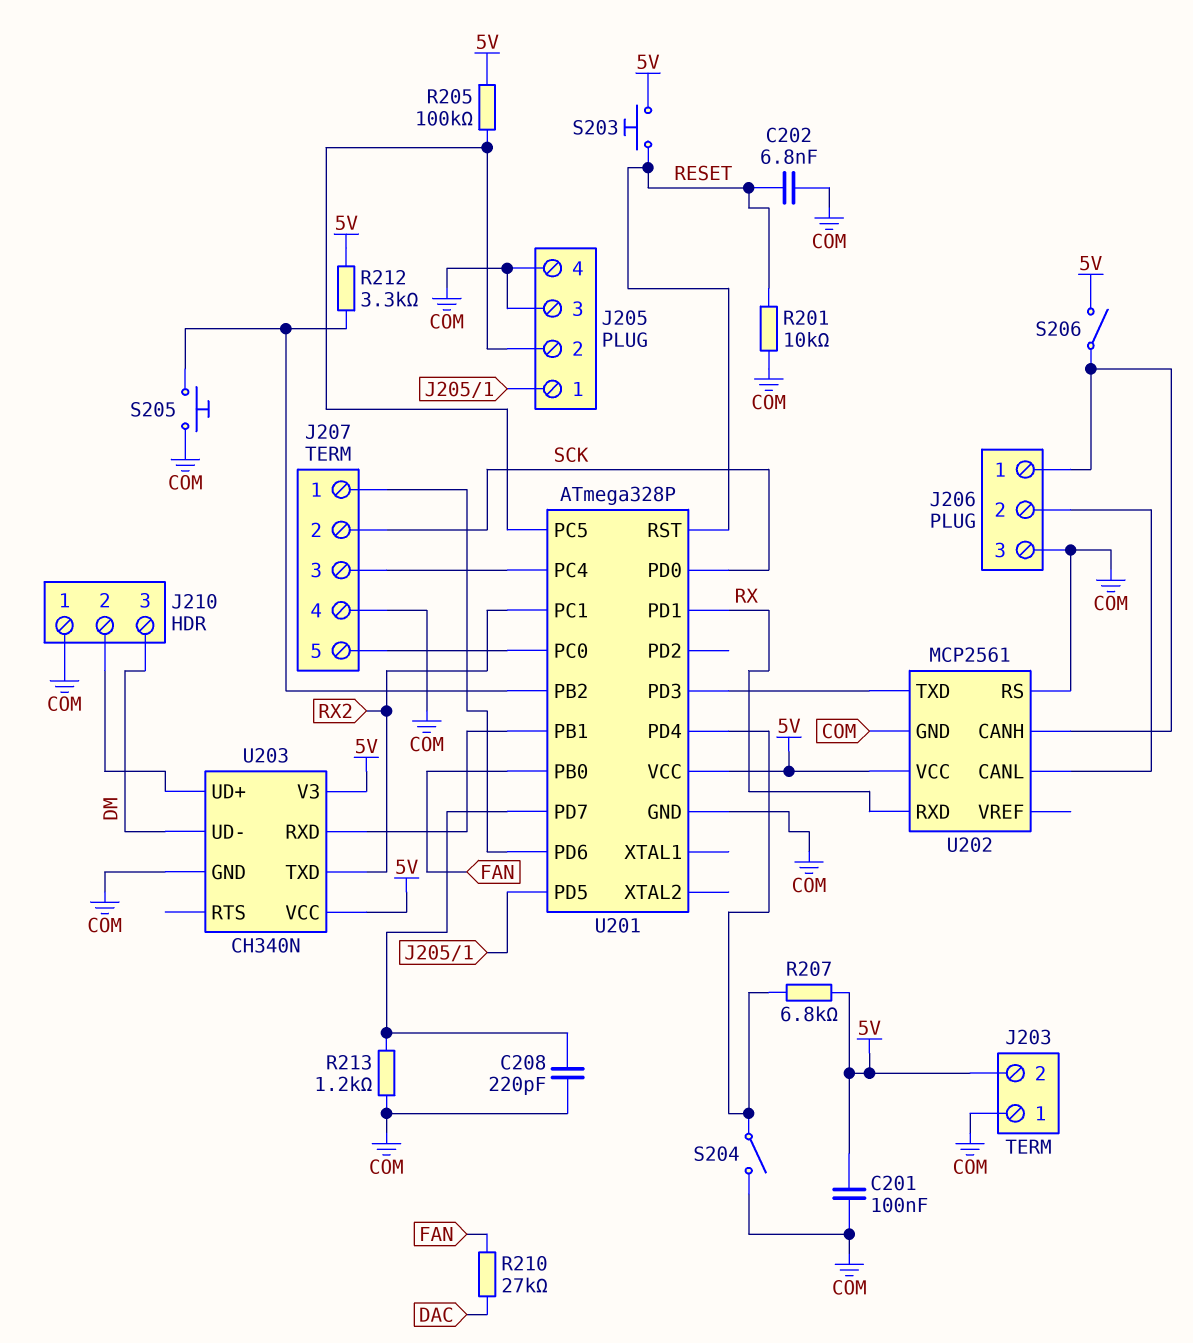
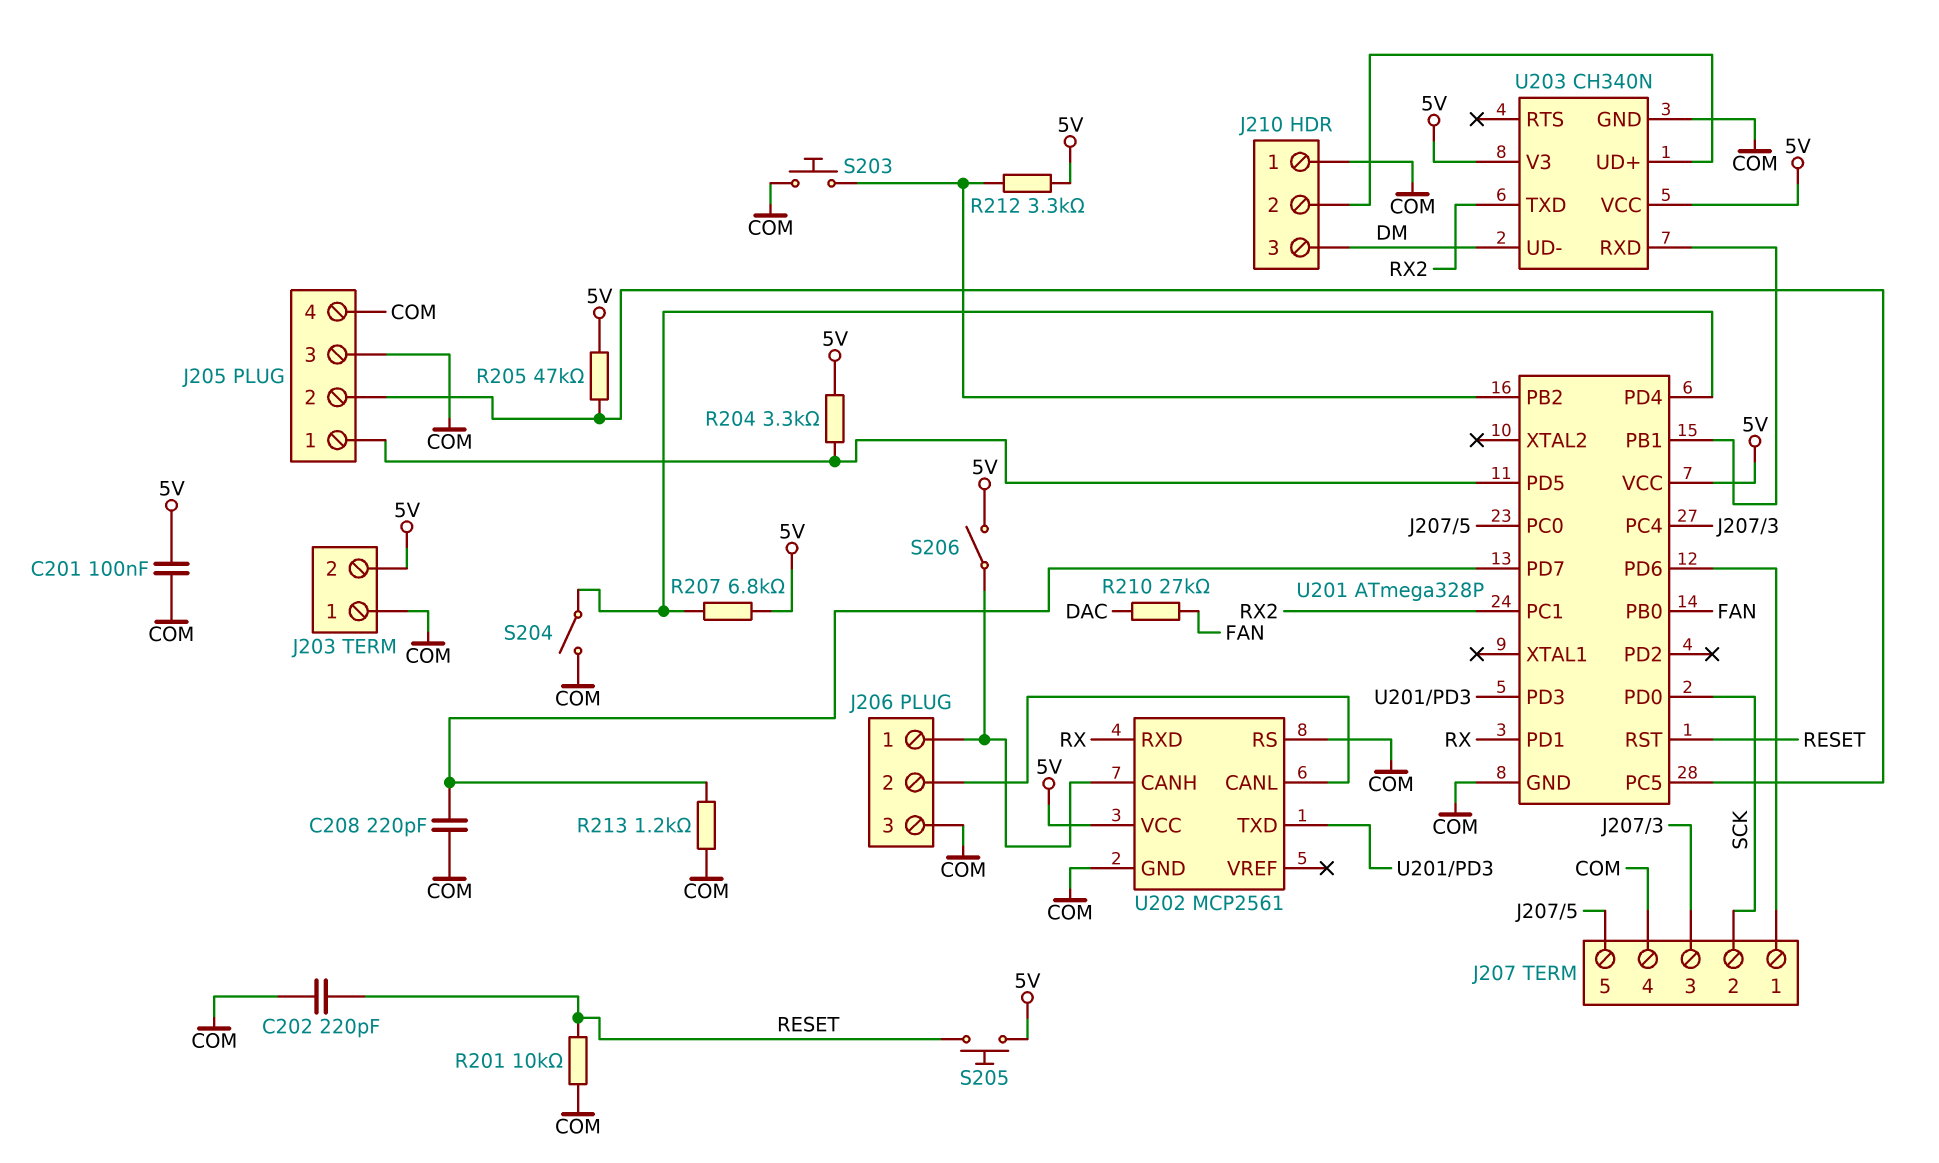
C202: 6.8nF (COM, RESET) -> 220pF (COM, RESET)
R204: none -> 3.3k (5V, J205/1)
R205: 100k (5V, J205/2) -> 47k (5V, J205/2)
S203: button (5V, RESET) -> button (COM, U201/PB2)
S205: button (COM, U201/PB2) -> button (5V, RESET)

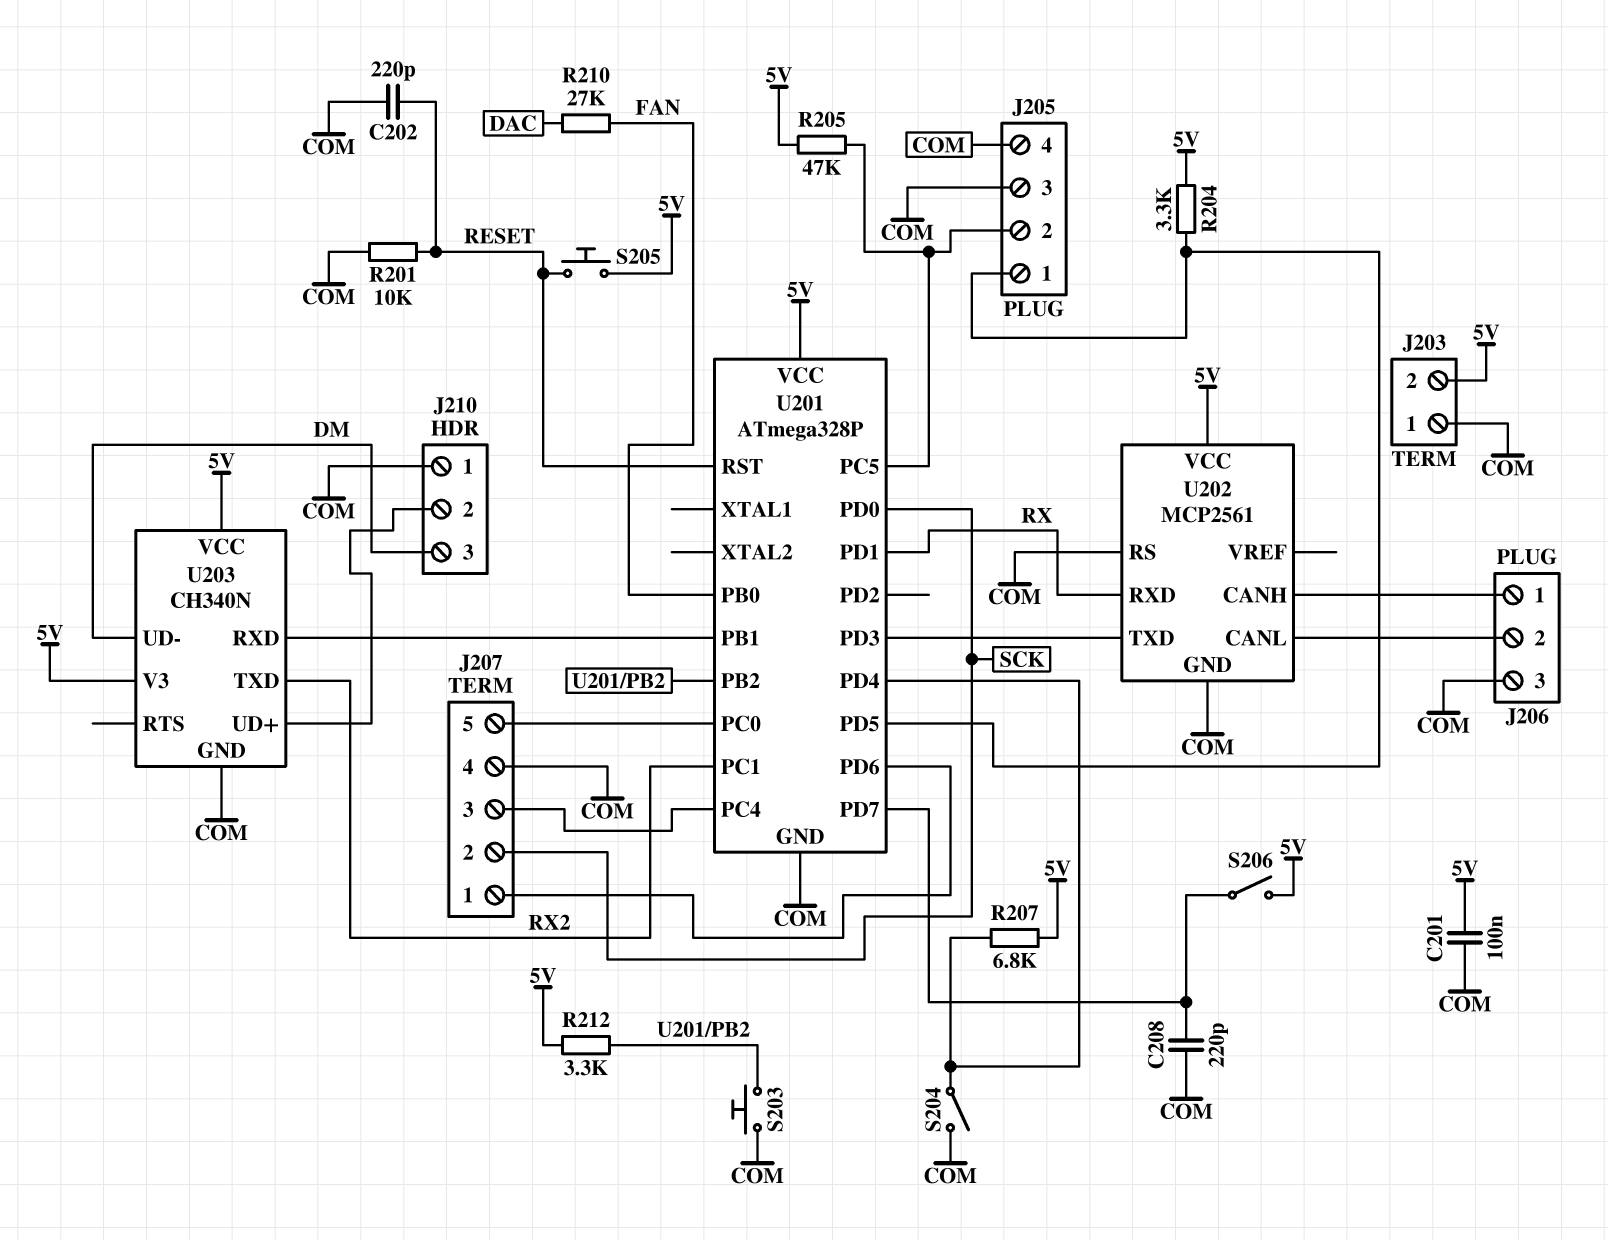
R213: 1.2k (COM, U201/PD7) -> none
S206: switch (5V, J206/1) -> switch (5V, U201/PD7)

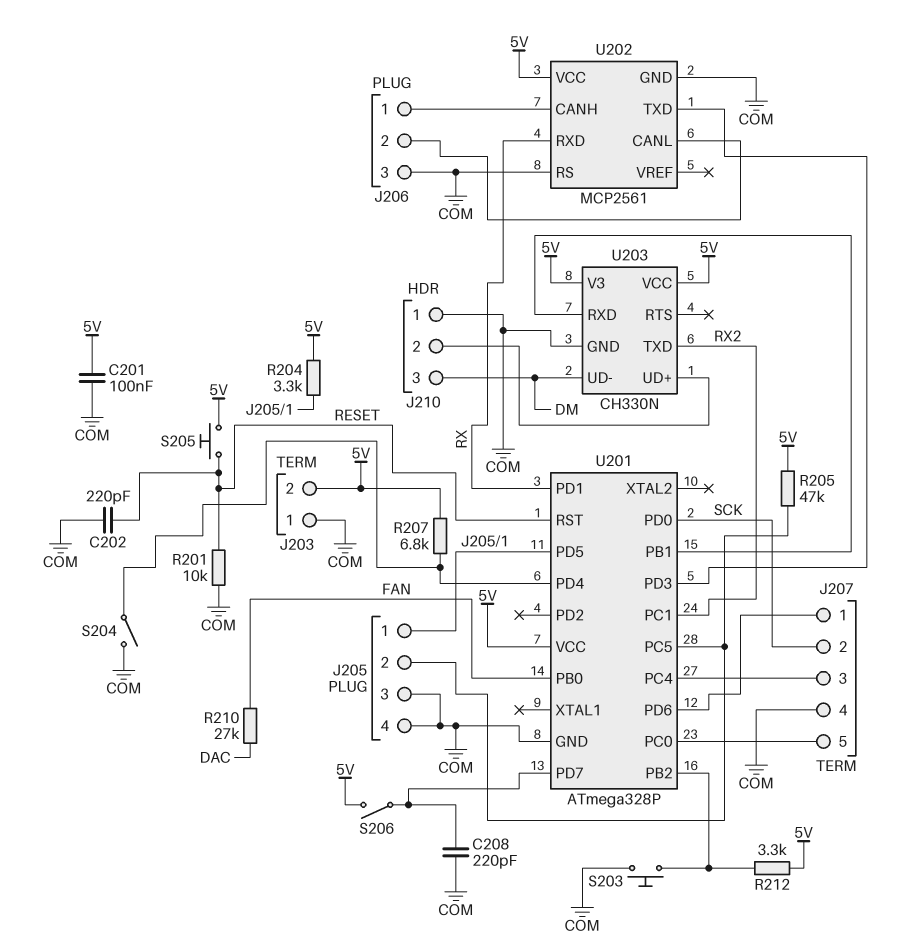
U203: CH340N -> CH330N

